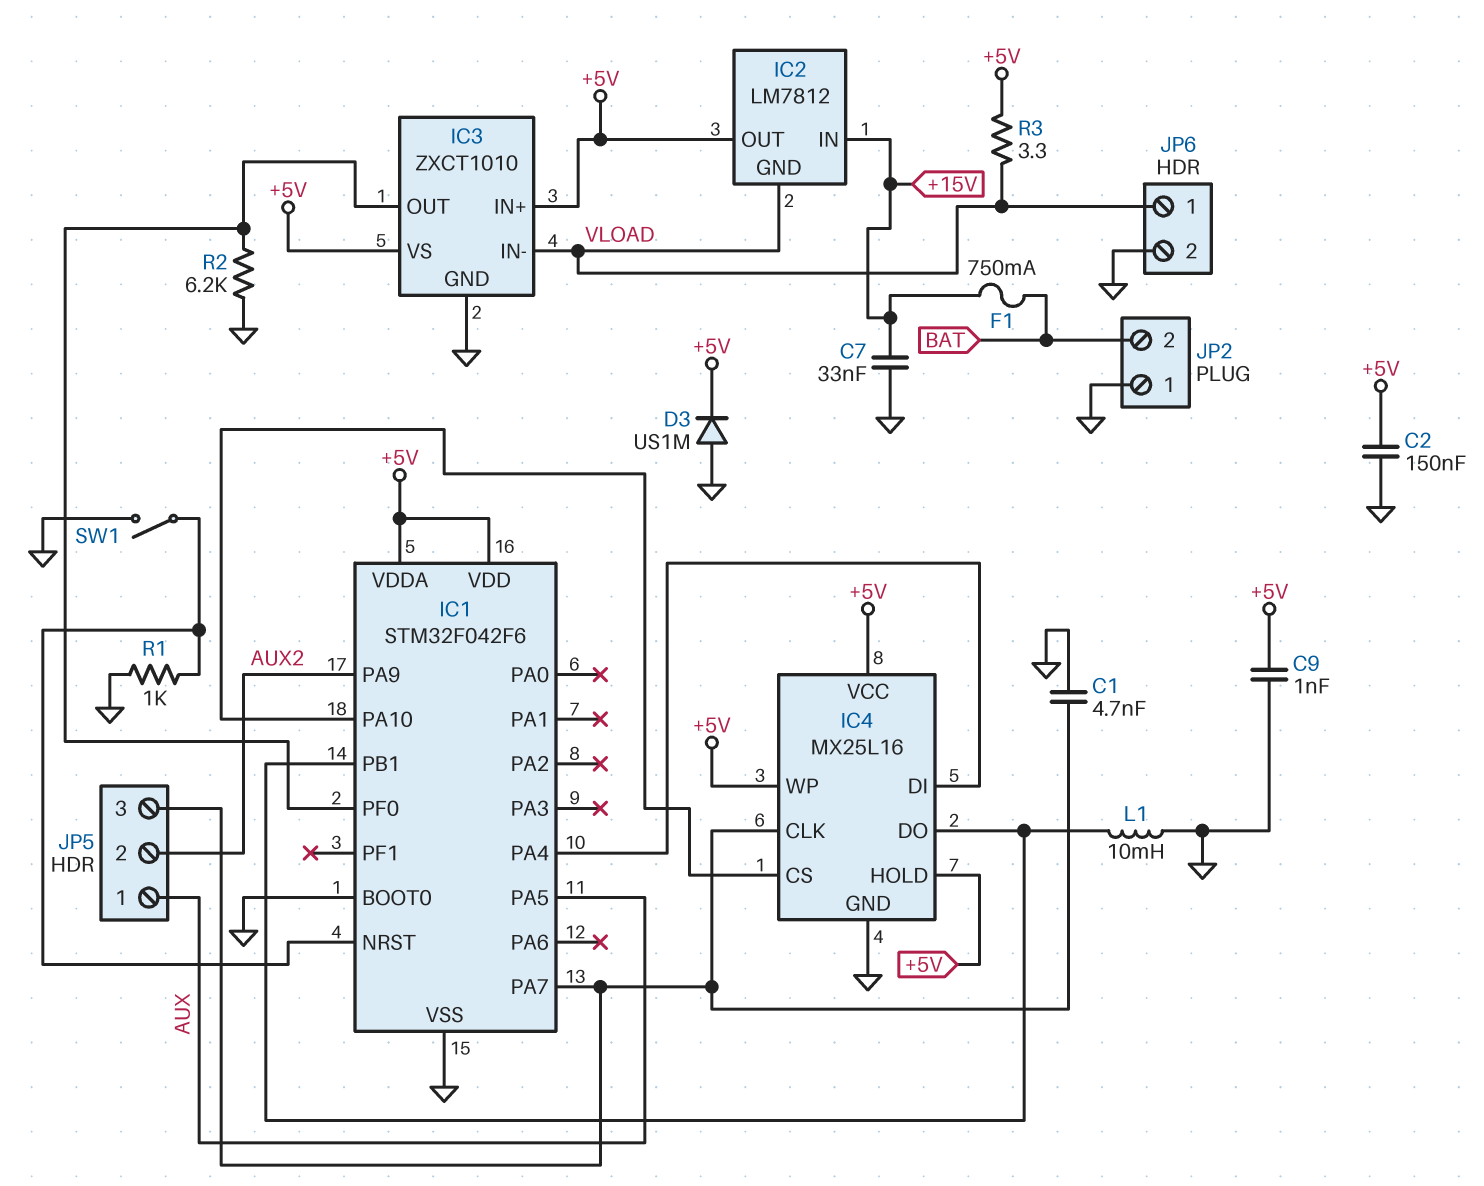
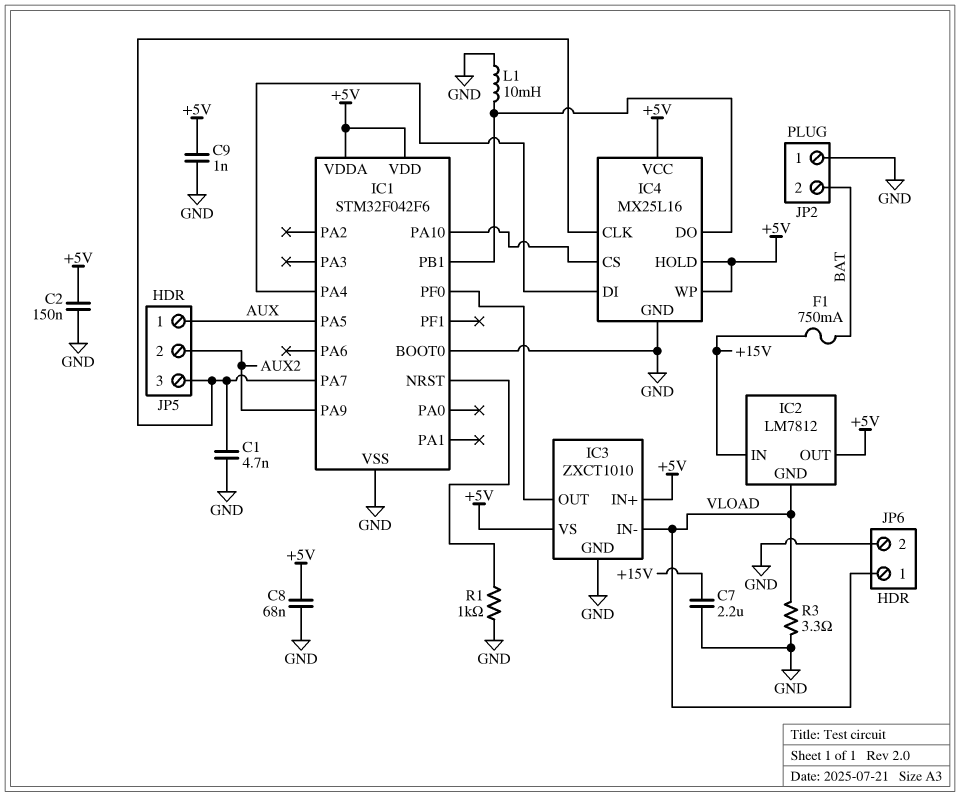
C7: 33nF (+15V, GND) -> 2.2uF (+15V, GND)
C8: none -> 68nF (+5V, GND)
D3: diode US1M (A GND, K +5V) -> none
R2: 6.2k (GND, IC1/PF0) -> none
R3: 3.3 (+5V, VLOAD) -> 3.3 (GND, VLOAD)
SW1: switch (GND, IC1/NRST) -> none

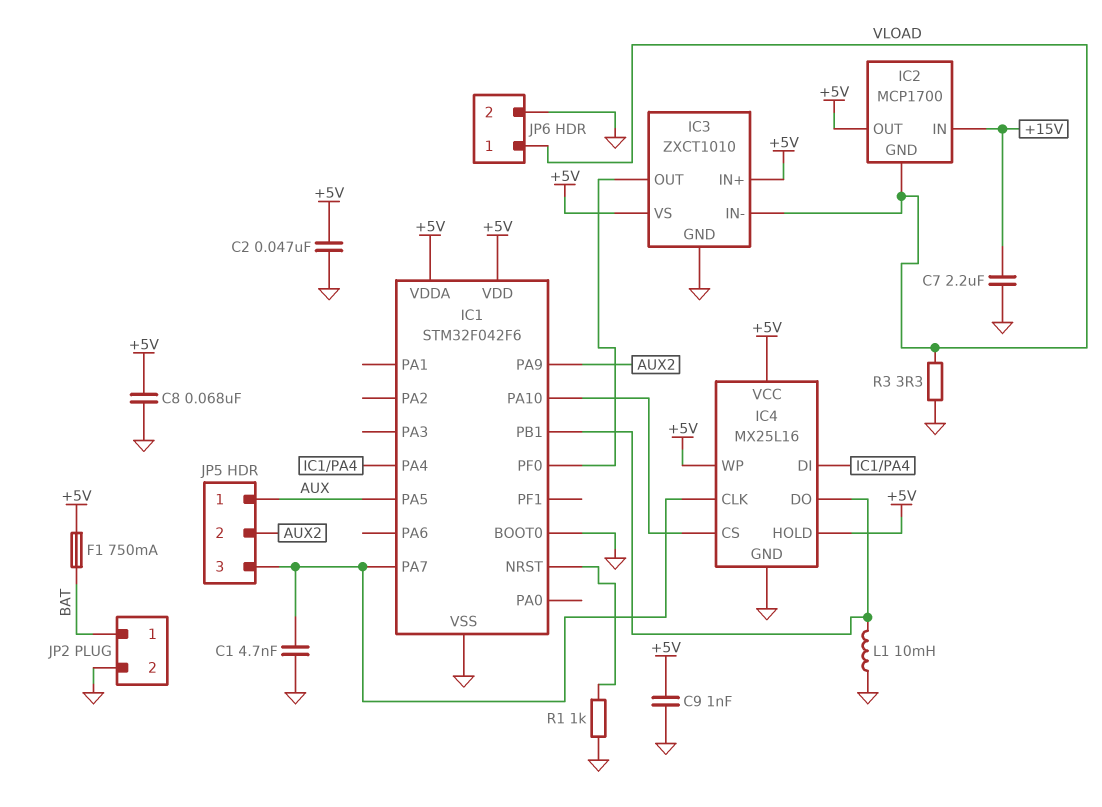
C2: 150nF (+5V, GND) -> 47nF (+5V, GND)
F1: 750mA (+15V, BAT) -> 750mA (+5V, BAT)
IC2: LM7812 -> MCP1700
JP2 pin 1: GND -> BAT
JP2 pin 2: BAT -> GND

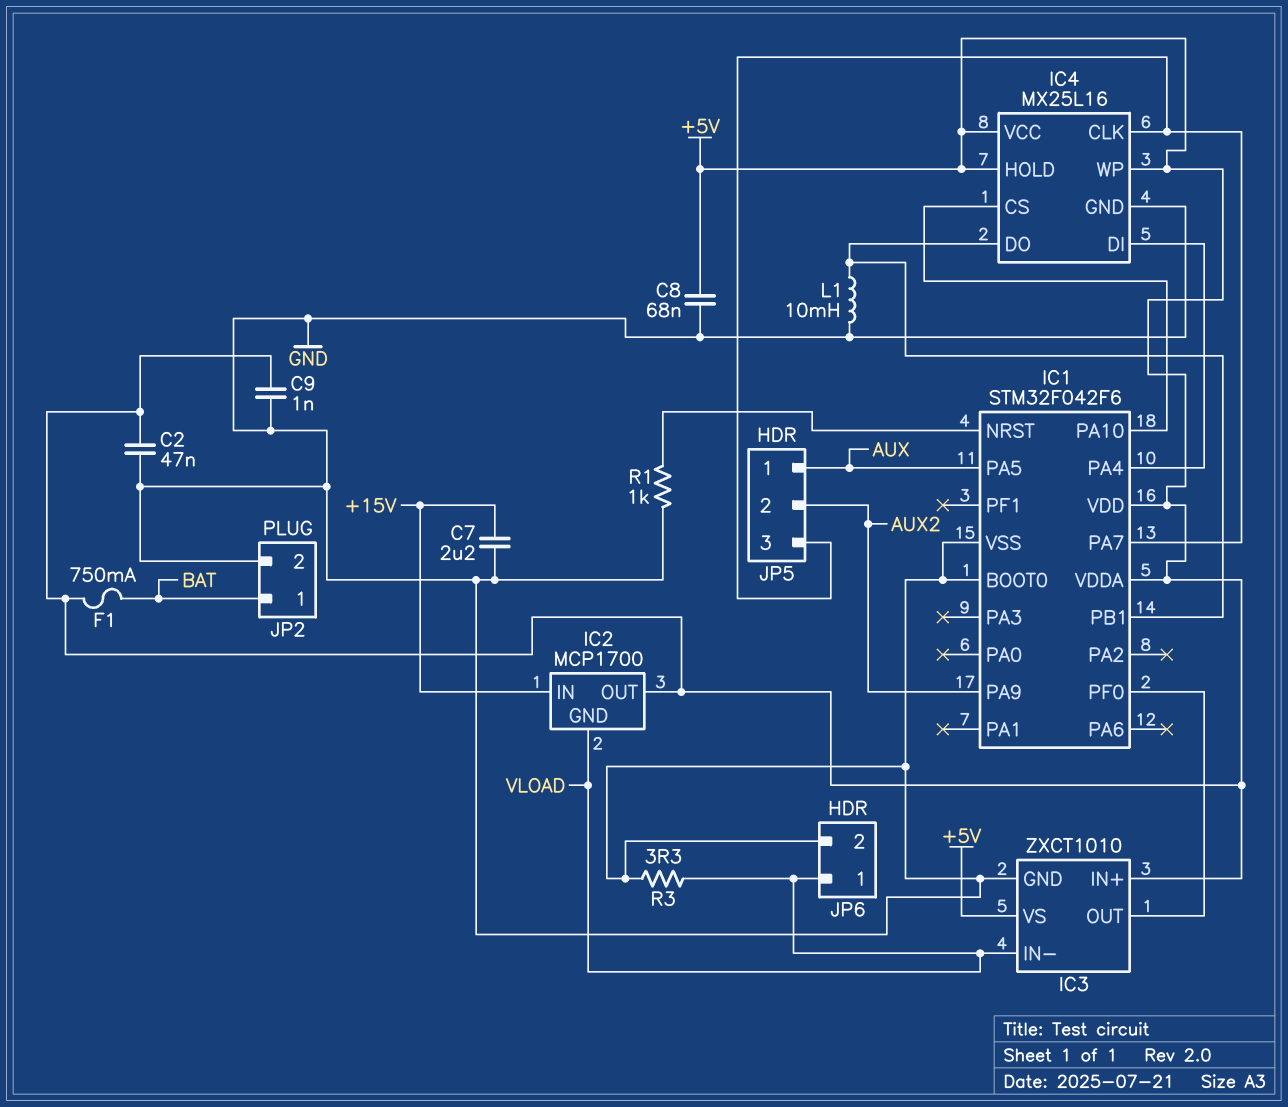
C1: 4.7nF (GND, IC1/PA7) -> none

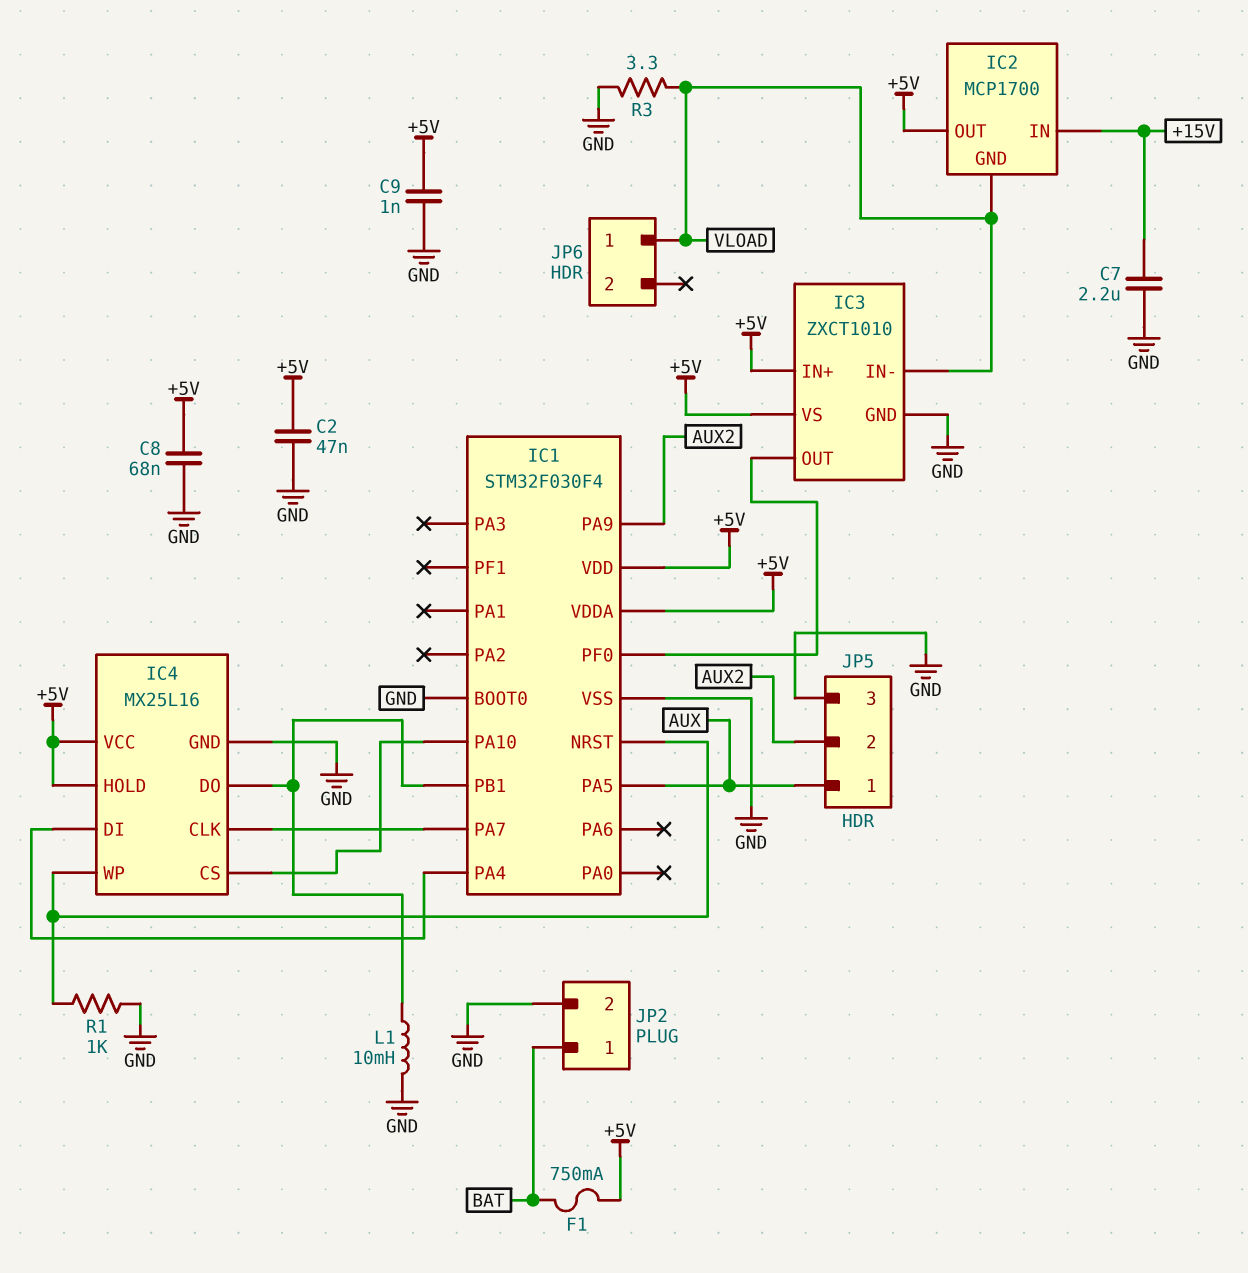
IC1: STM32F042F6 -> STM32F030F4
IC4 pin WP: +5V -> IC1/NRST
JP5 pin 3: IC1/PA7 -> GND
JP6 pin 2: GND -> none

